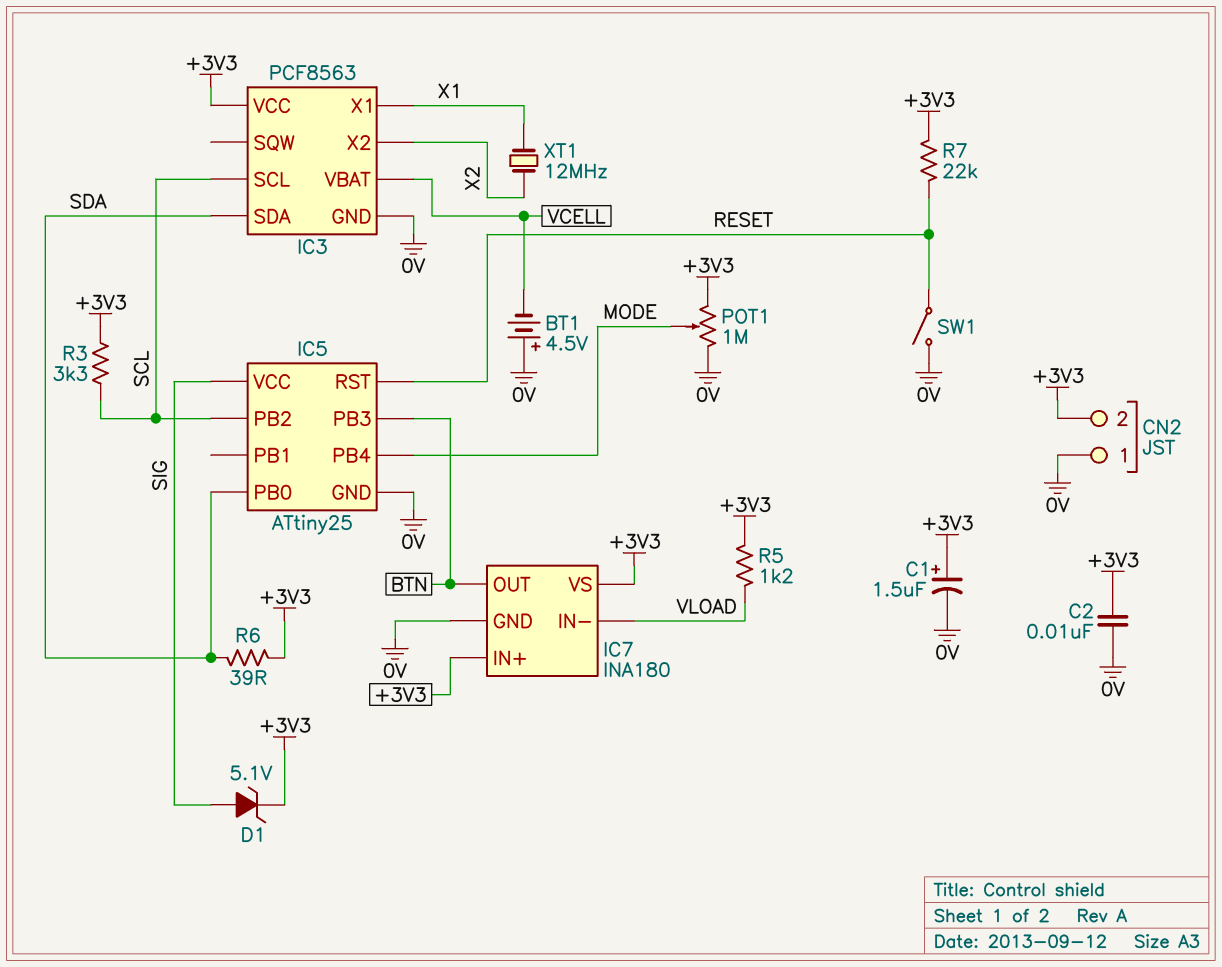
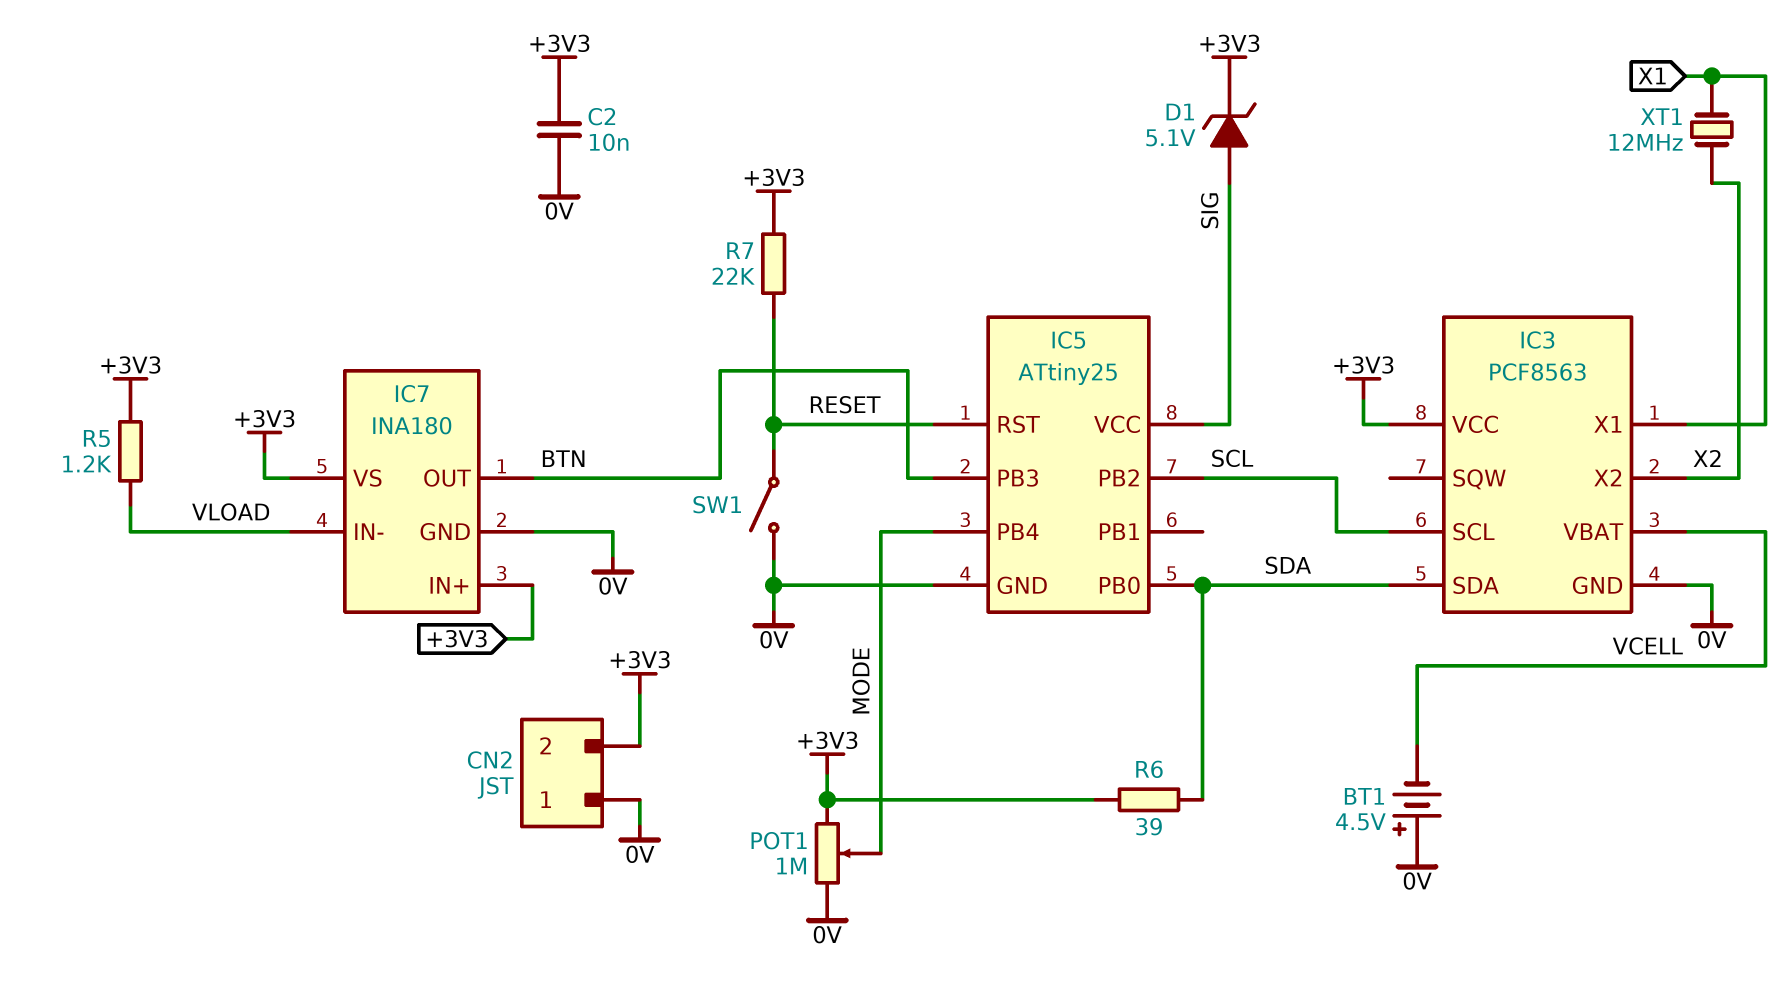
C1: 1.5uF (plus +3V3, minus 0V) -> none
R3: 3.3k (+3V3, SCL) -> none

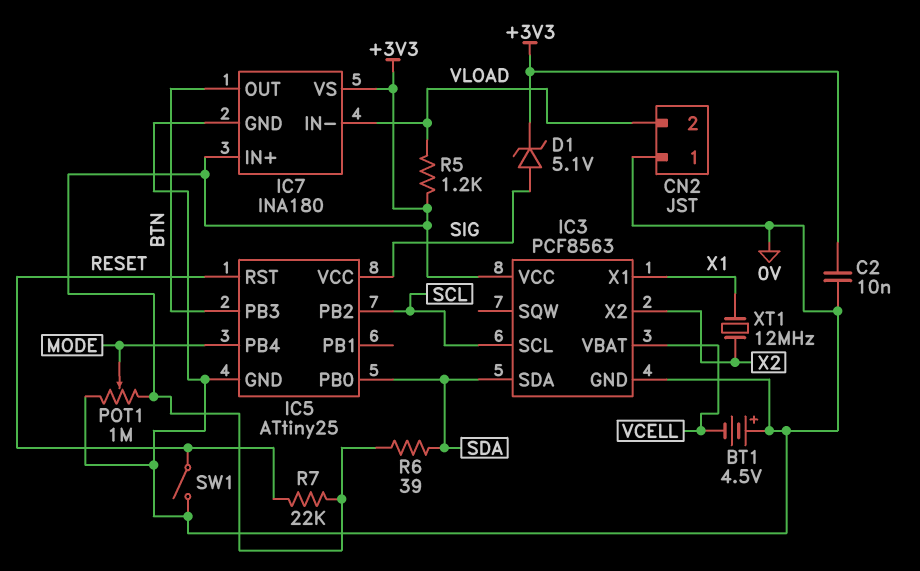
CN2 pin 2: +3V3 -> VLOAD

